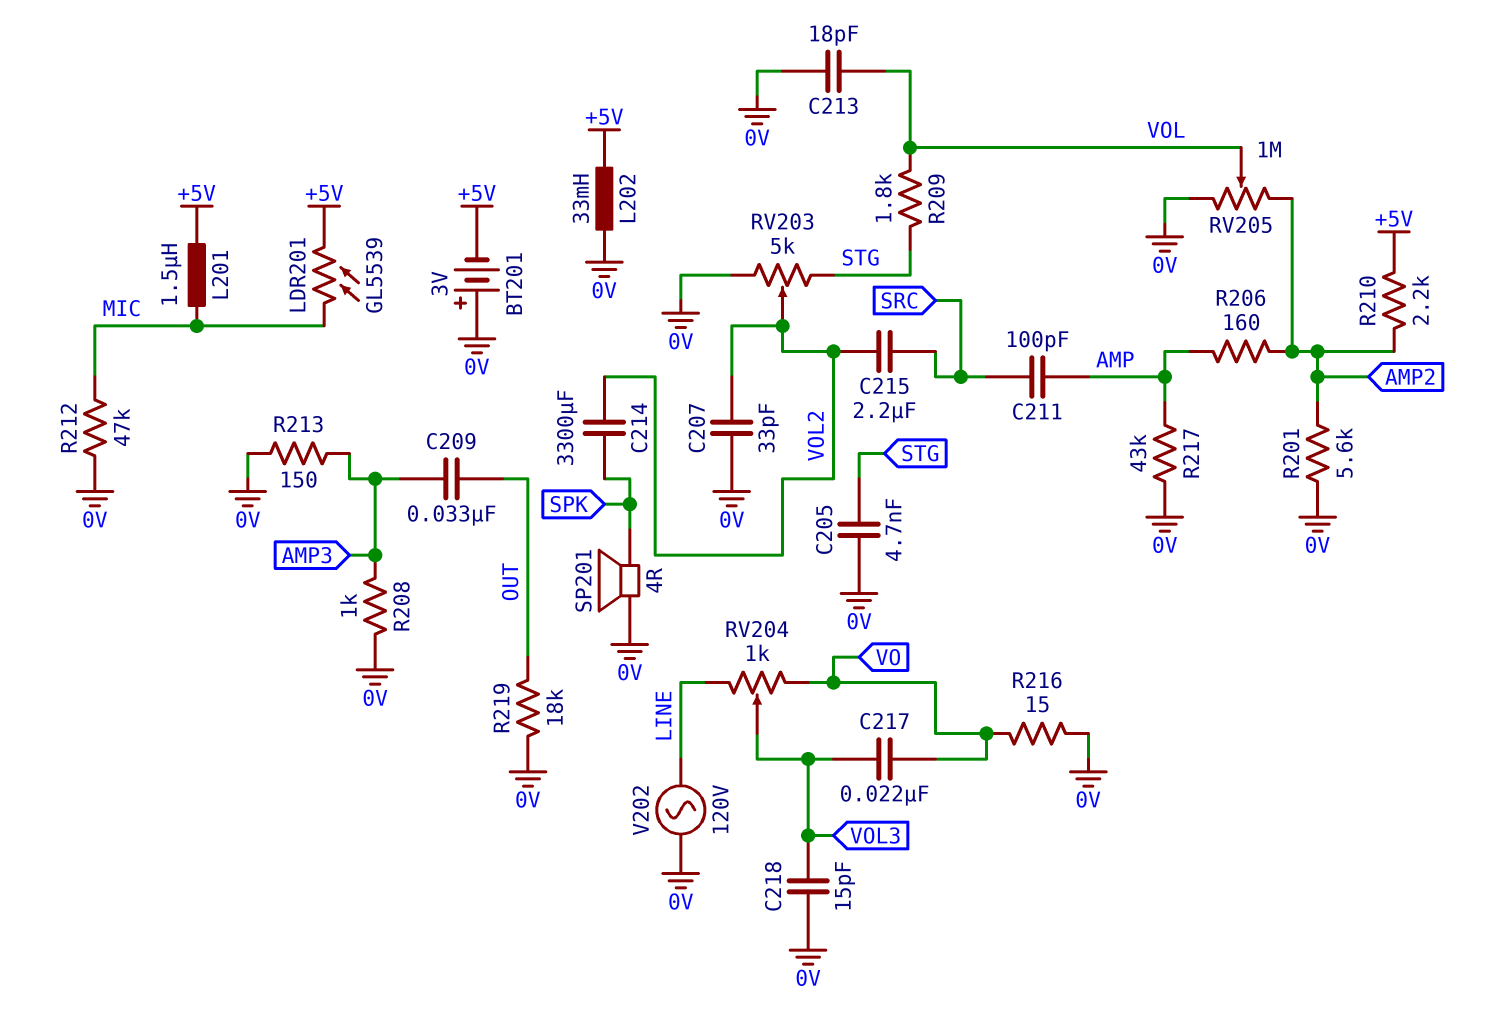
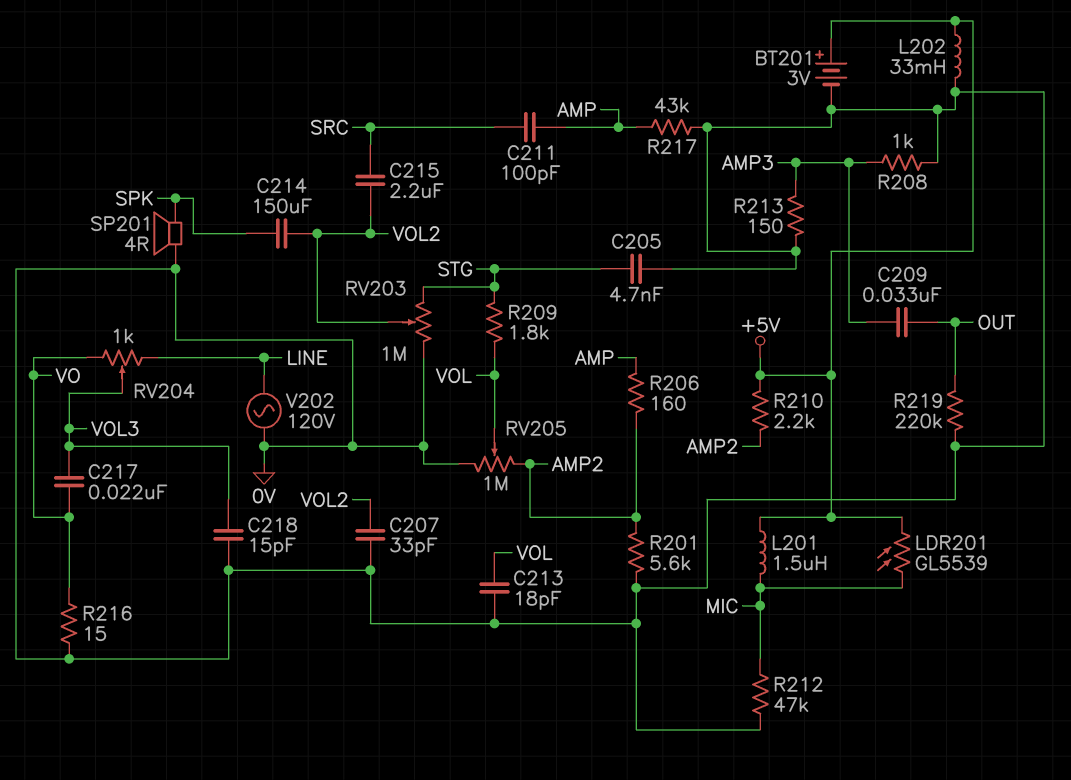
BT201: 3V (plus 0V, minus +5V) -> 3V (plus +5V, minus 0V)
C214: 3300uF (SPK, VOL2) -> 150uF (SPK, VOL2)
R219: 18k (0V, OUT) -> 220k (0V, OUT)
RV203: 5k (0V, STG, wiper VOL2) -> 1M (0V, STG, wiper VOL2)

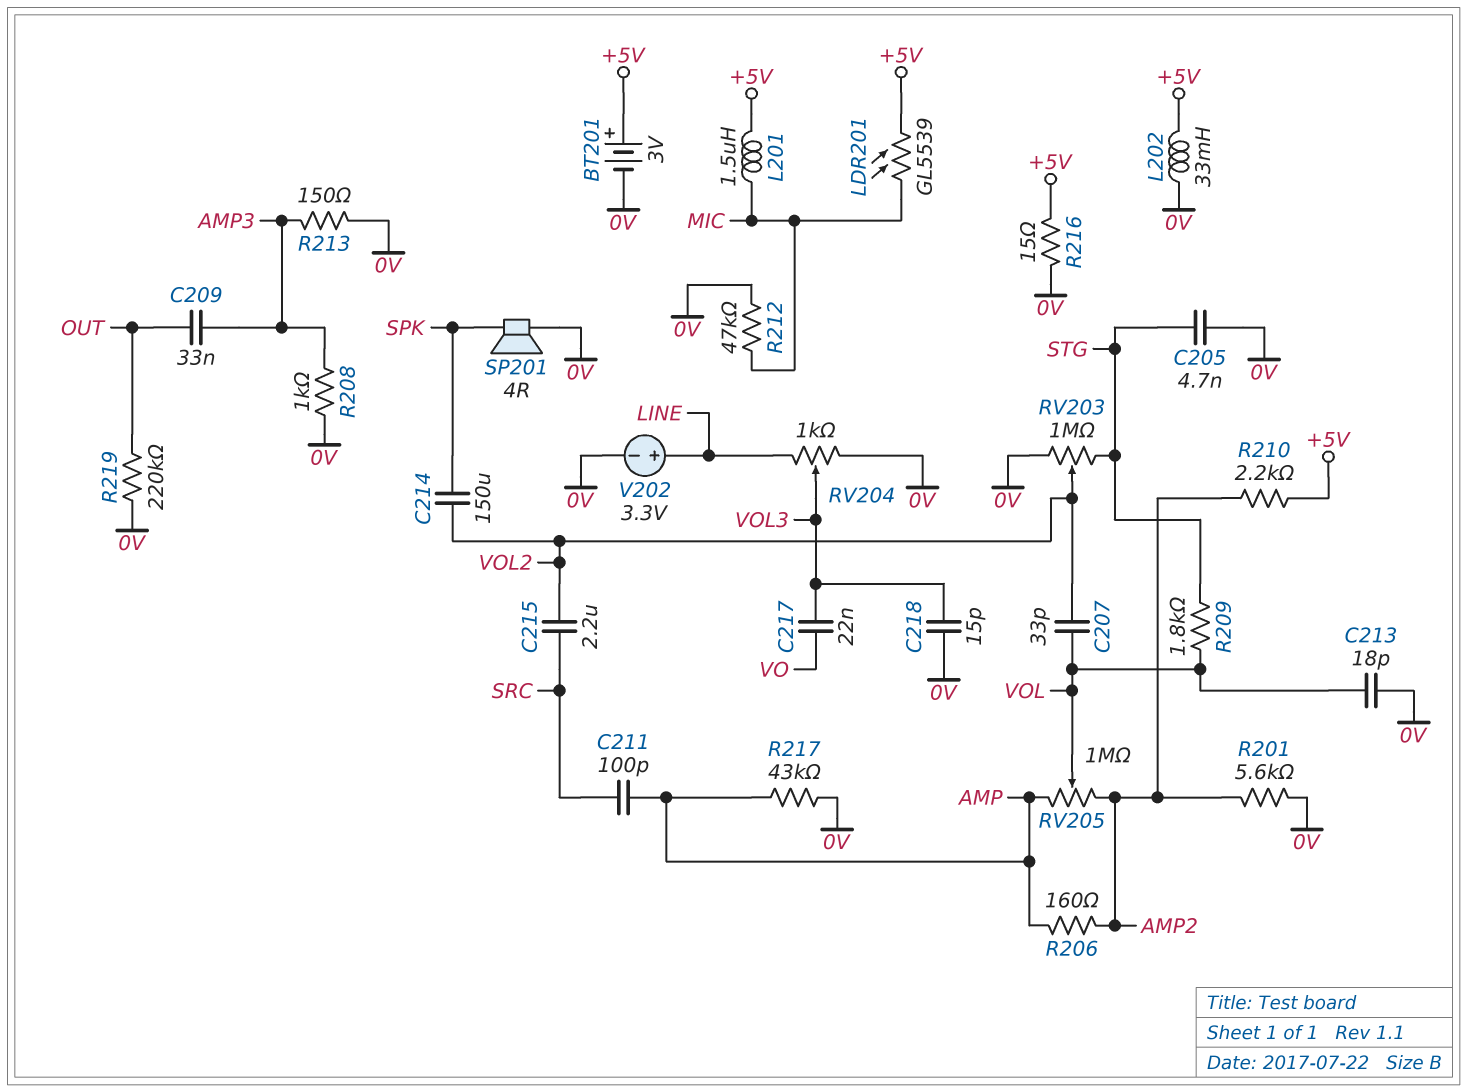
C207: 33pF (0V, VOL2) -> 33pF (VOL, VOL2)
R216: 15 (0V, VO) -> 15 (+5V, 0V)
RV204: 1k (LINE, VO, wiper VOL3) -> 1k (0V, LINE, wiper VOL3)
RV205: 1M (0V, AMP2, wiper VOL) -> 1M (AMP, AMP2, wiper VOL)
V202: AC 120V (0V, LINE) -> 3.3V (plus LINE, minus 0V)

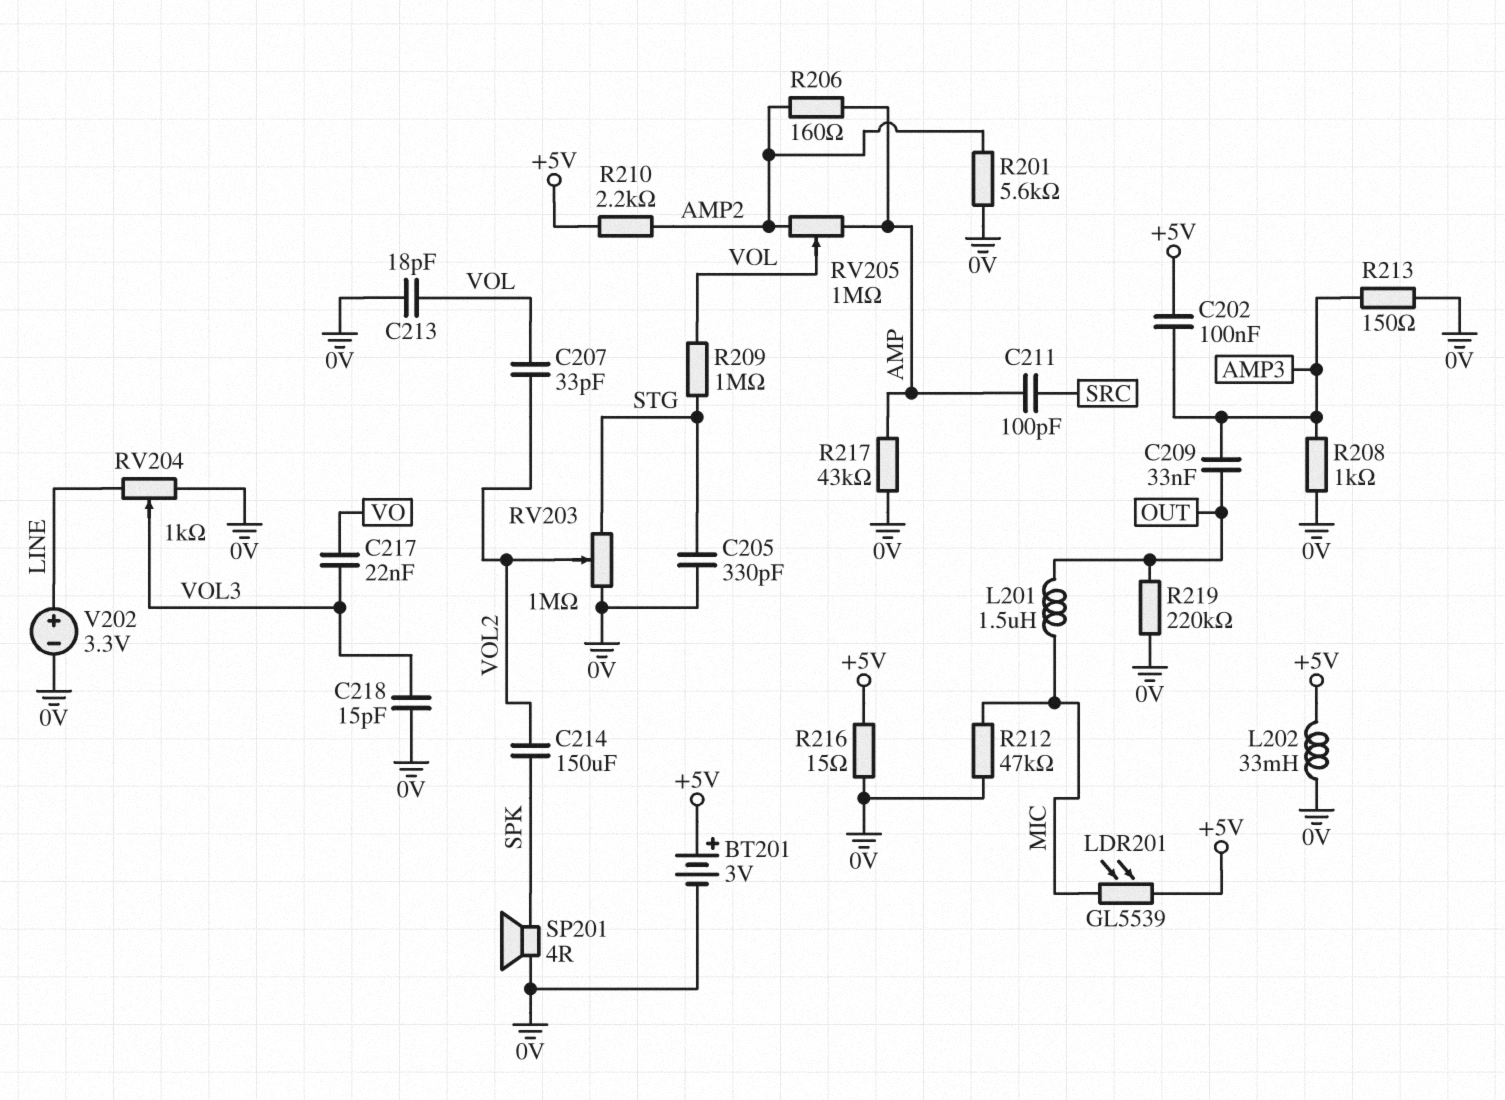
C202: none -> 100nF (+5V, AMP3)
C205: 4.7nF (0V, STG) -> 330pF (0V, STG)
C215: 2.2uF (SRC, VOL2) -> none
L201: 1.5uH (+5V, MIC) -> 1.5uH (MIC, OUT)
R209: 1.8k (STG, VOL) -> 1M (STG, VOL)

